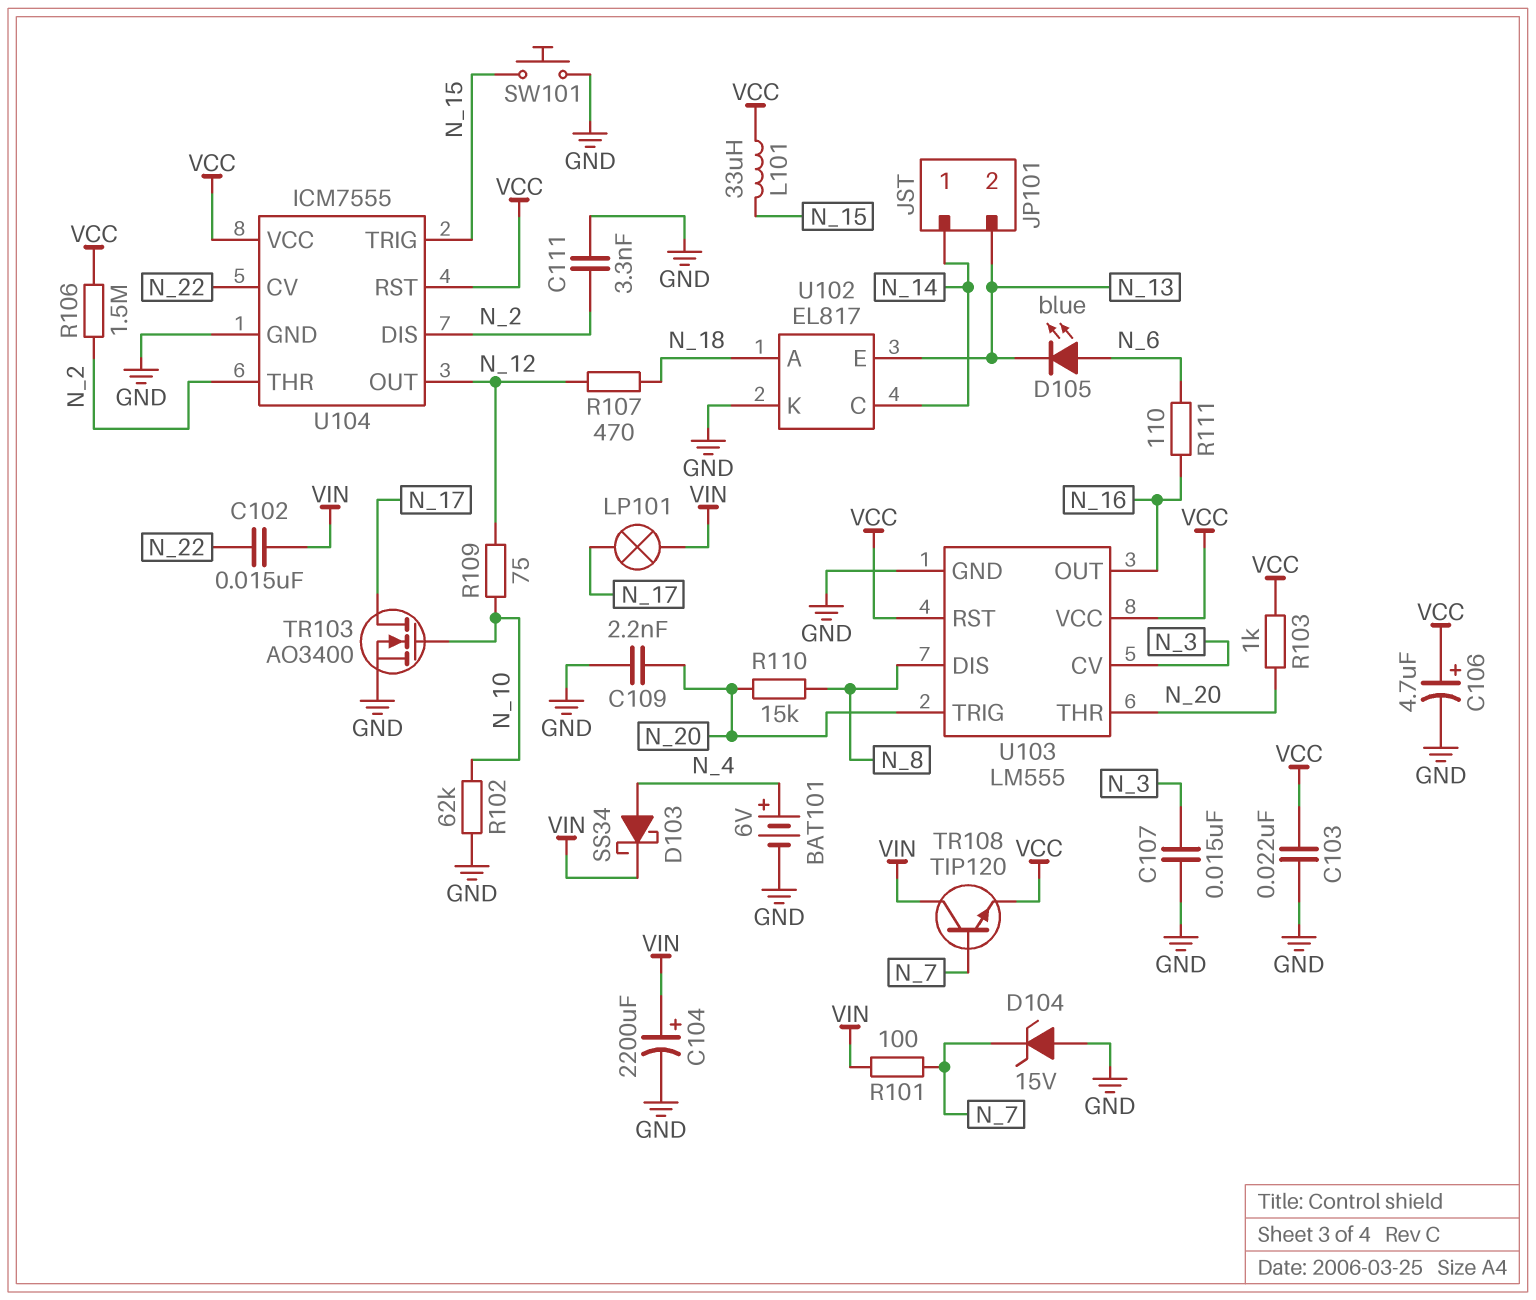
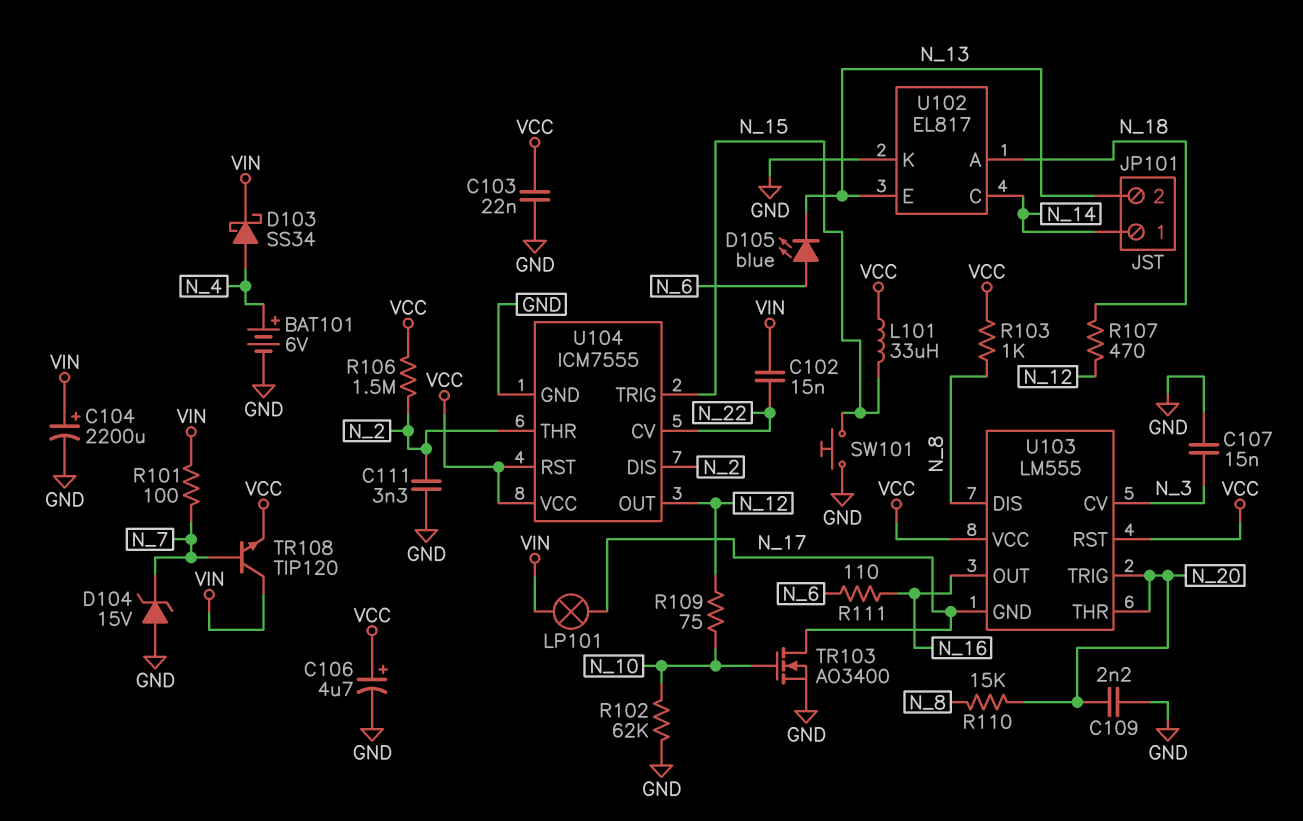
R103: 1k (N_20, VCC) -> 1k (N_8, VCC)
U103 pin GND: GND -> N_17

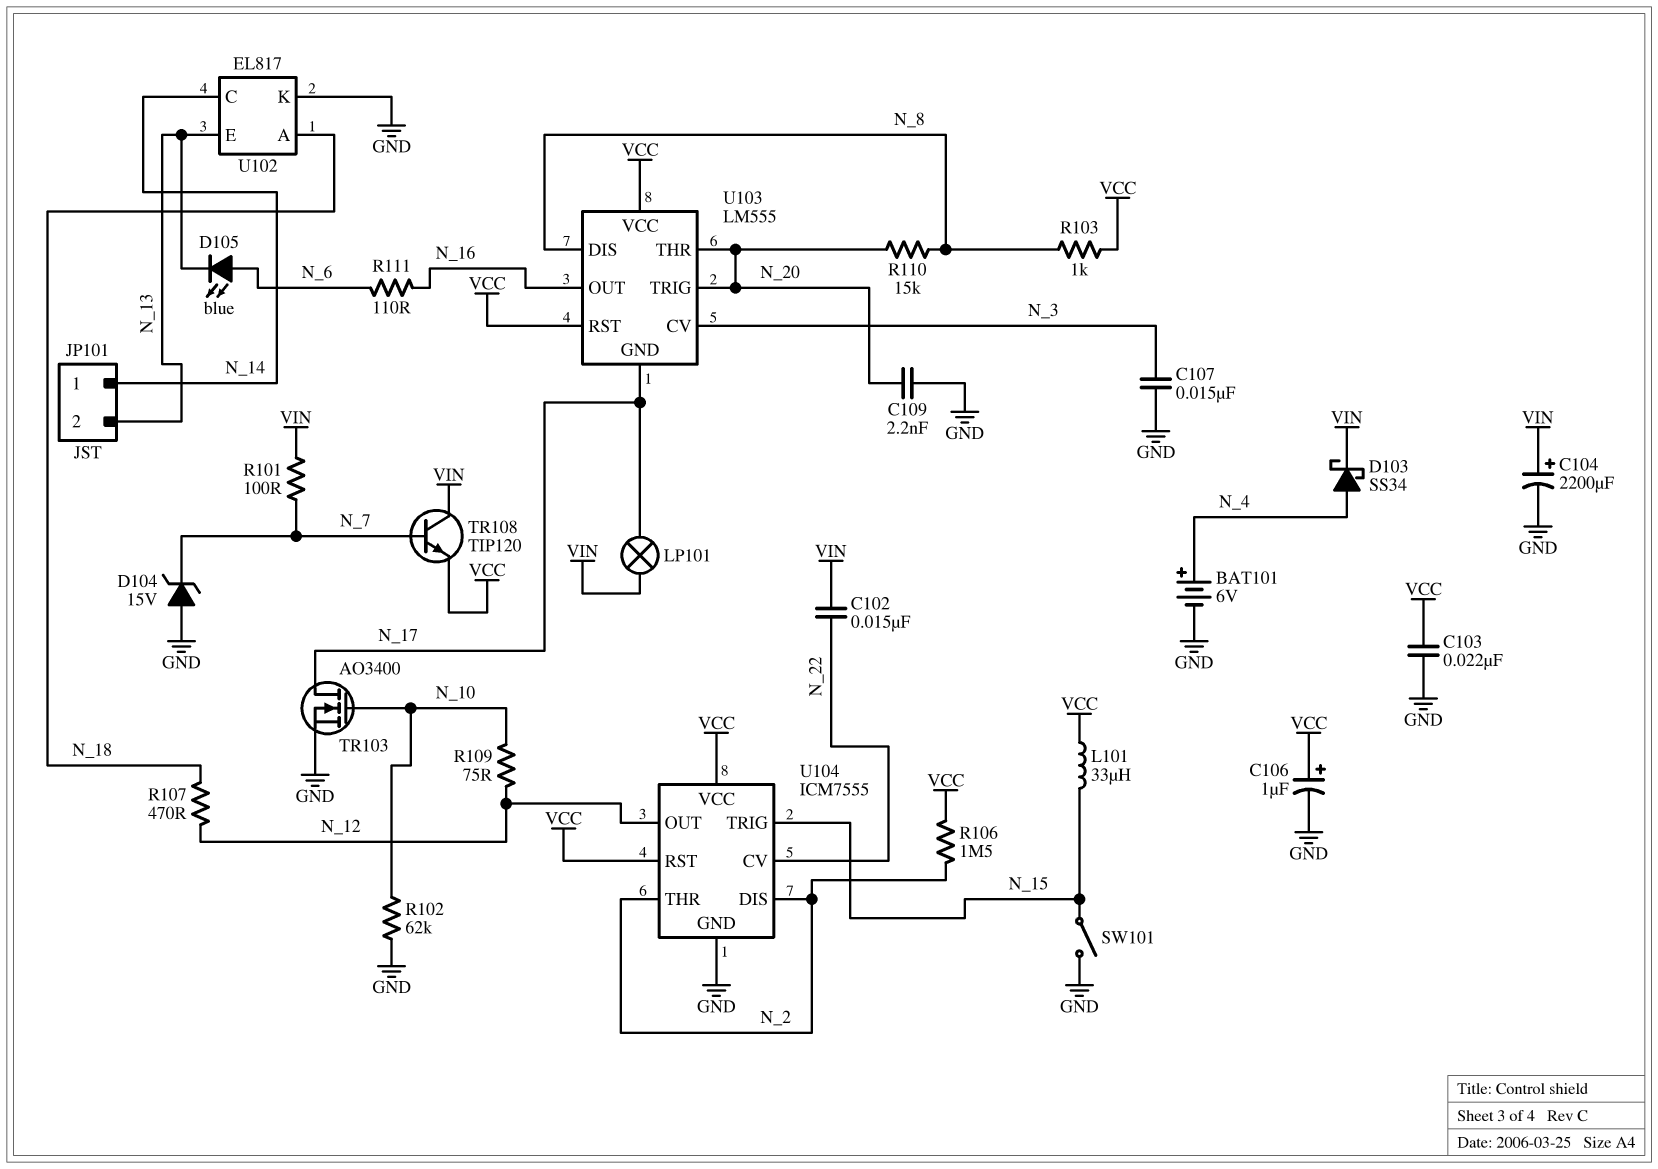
C106: 4.7uF (plus VCC, minus GND) -> 1uF (plus VCC, minus GND)
C111: 3.3nF (GND, N_2) -> none
SW101: button (GND, N_15) -> switch (GND, N_15)

